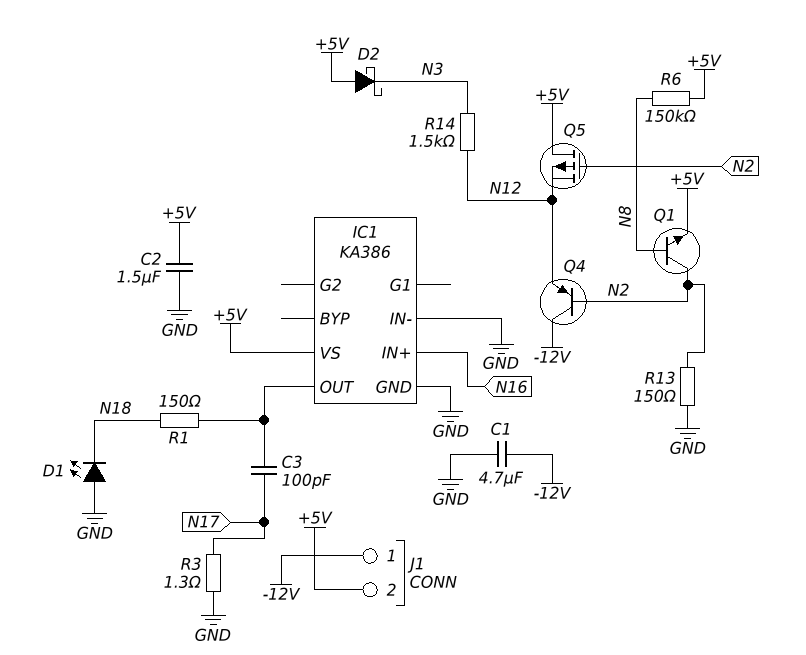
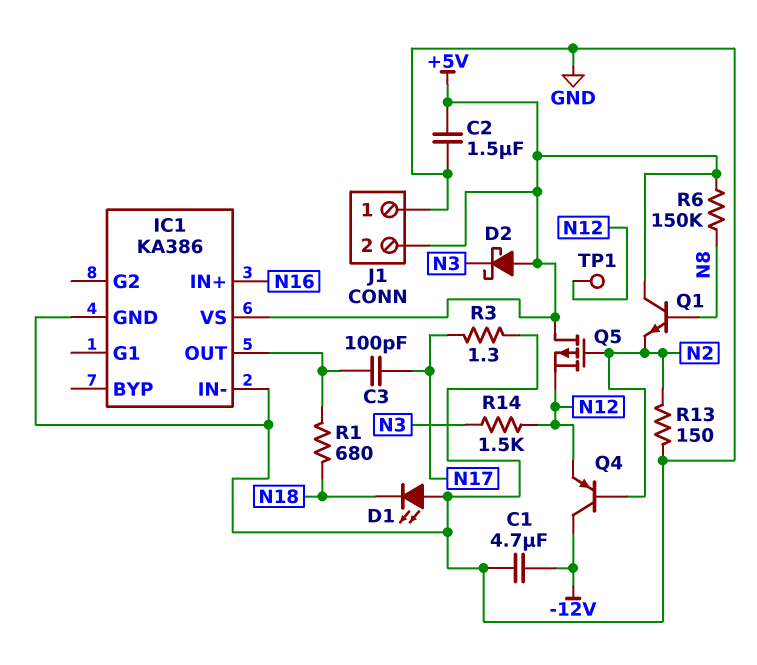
J1 pin 1: -12V -> GND
Q1: NPN (B N8, C N2, E +5V) -> NPN (B N8, C +5V, E N2)
R1: 150 (IC1/OUT, N18) -> 680 (IC1/OUT, N18)
TP1: none -> test point (N12)

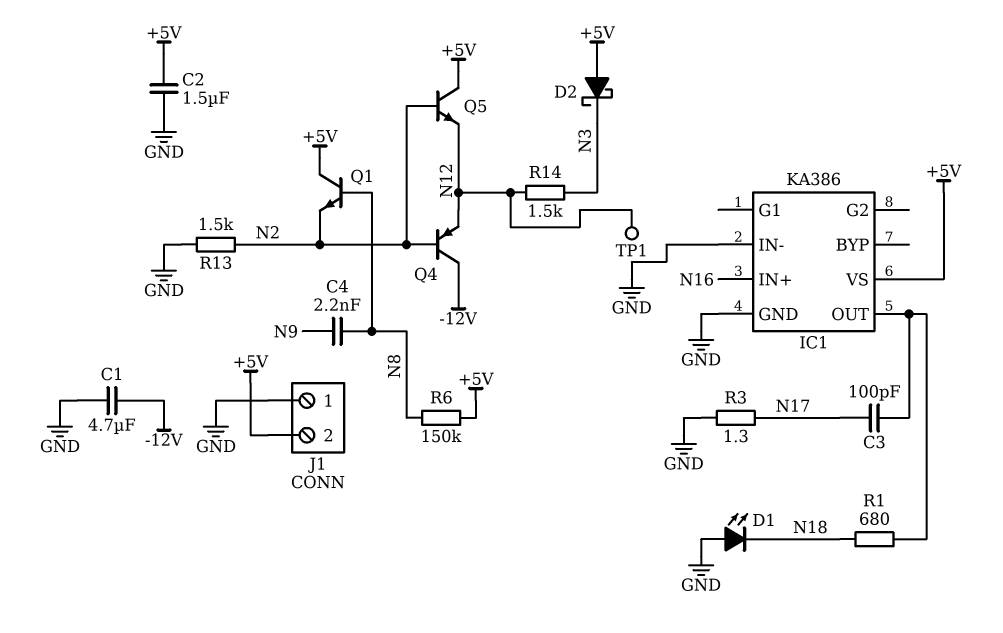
C4: none -> 2.2nF (N8, N9)
Q5: PMOS (G N2, D +5V, S N12) -> NPN (B N2, C +5V, E N12)
R13: 150 (GND, N2) -> 1.5k (GND, N2)

